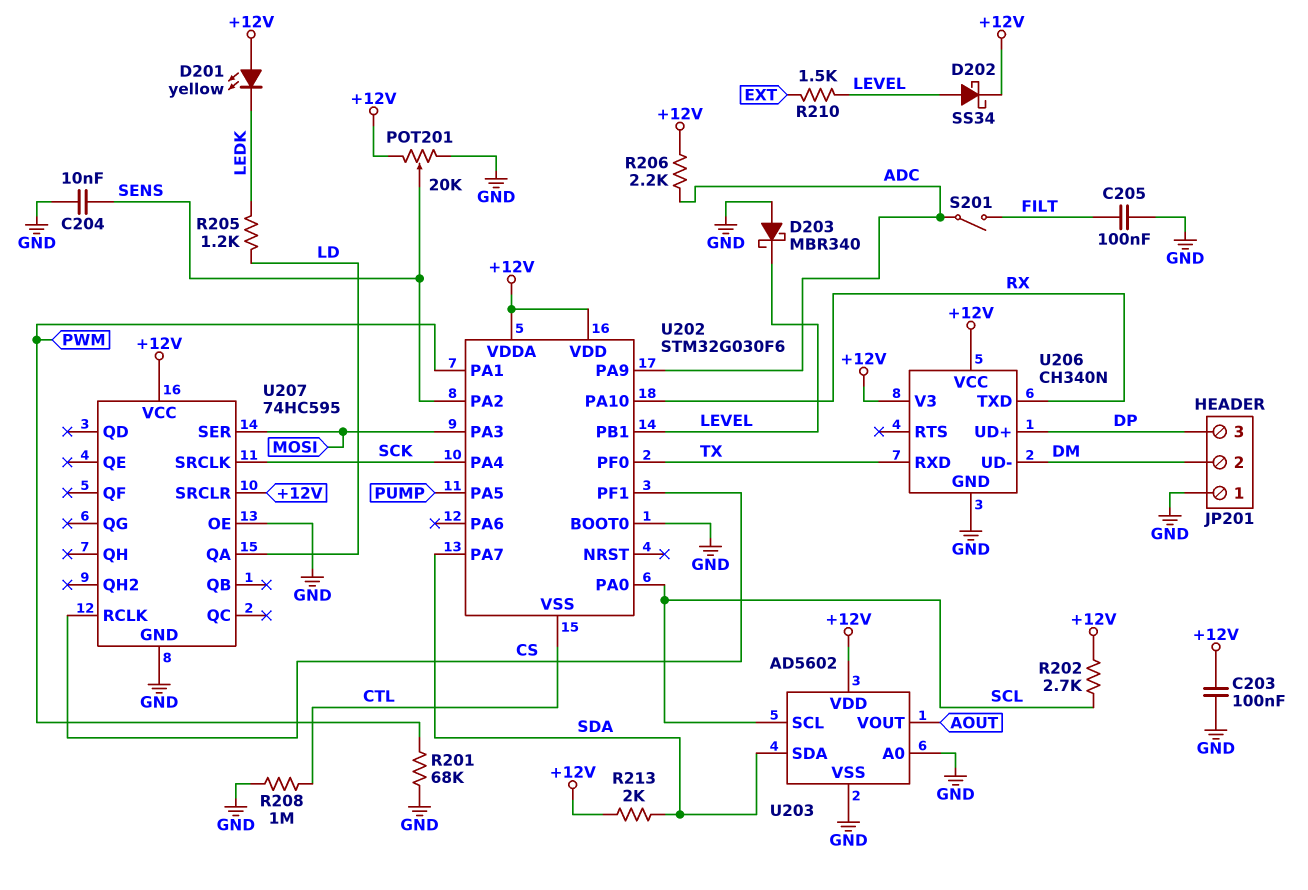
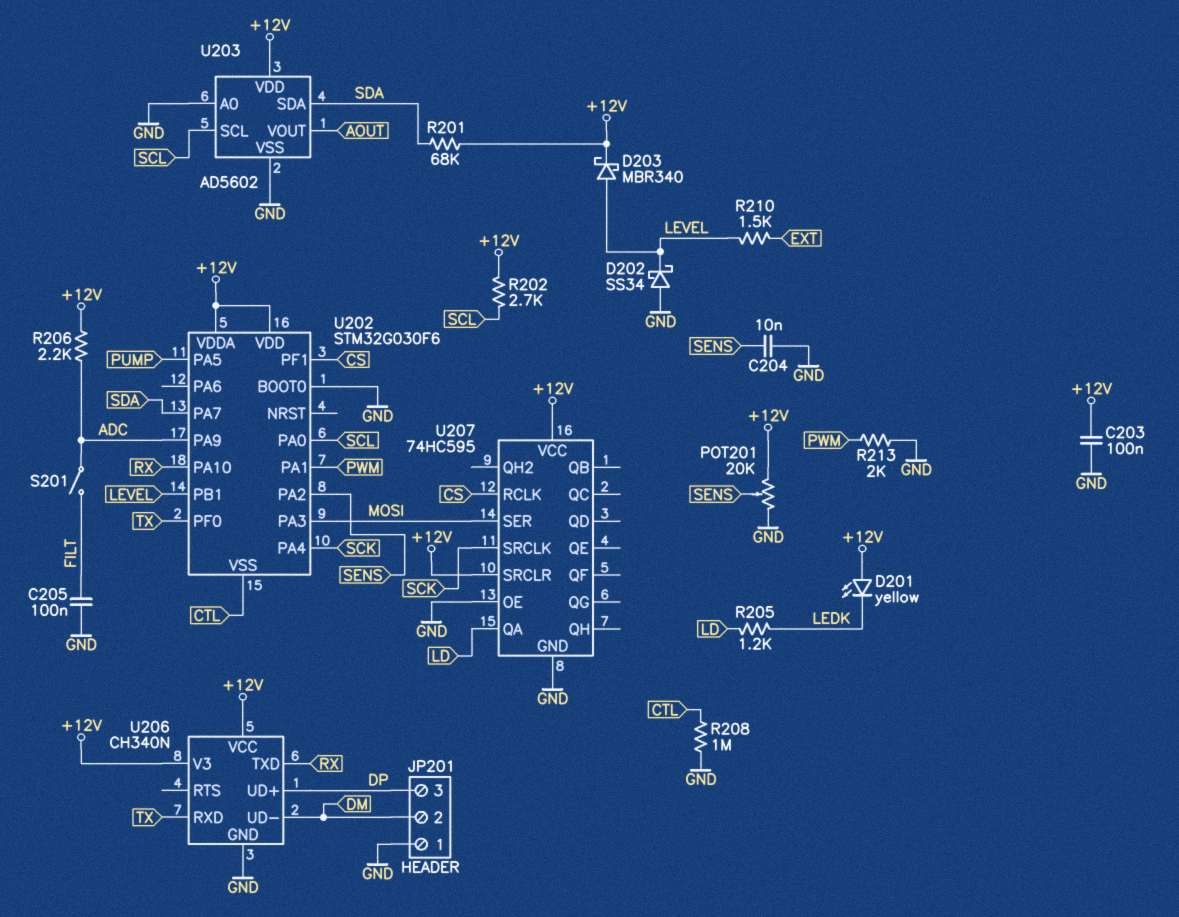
D202: schottky SS34 (A LEVEL, K +12V) -> schottky SS34 (A GND, K LEVEL)
D203: schottky MBR340 (A GND, K LEVEL) -> schottky MBR340 (A LEVEL, K +12V)
R201: 68k (GND, PWM) -> 68k (+12V, SDA)
R213: 2k (+12V, SDA) -> 2k (GND, PWM)

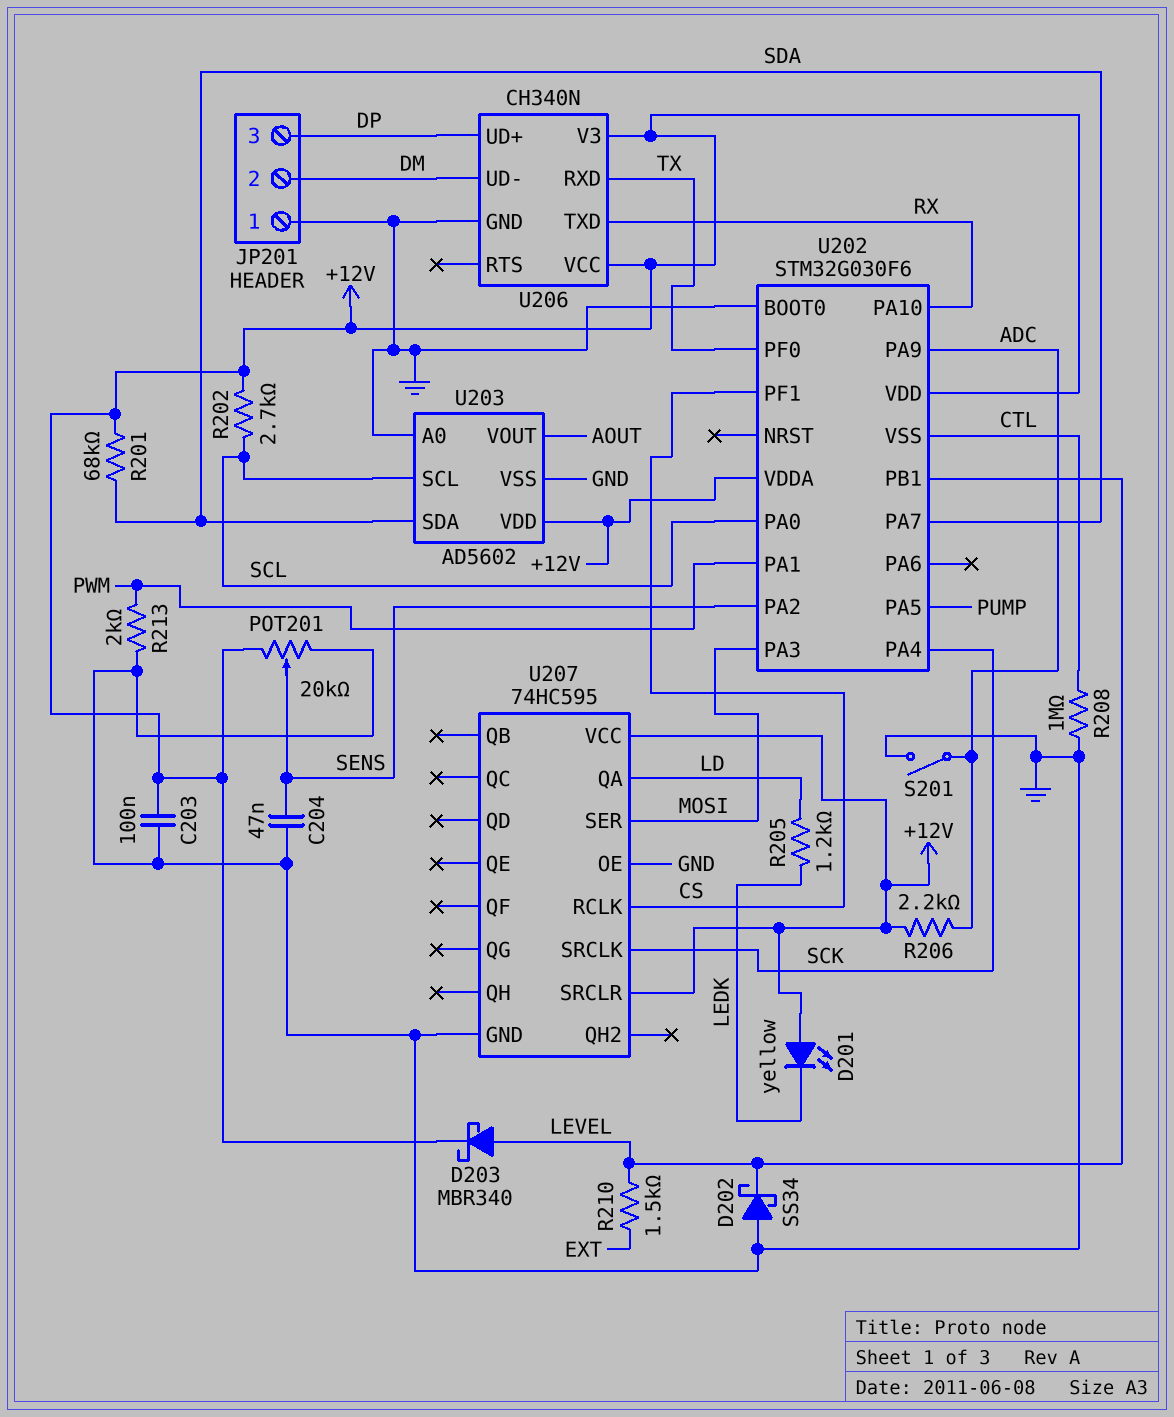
C204: 10nF (GND, SENS) -> 47nF (GND, SENS)
C205: 100nF (FILT, GND) -> none
S201: switch (ADC, FILT) -> switch (ADC, GND)

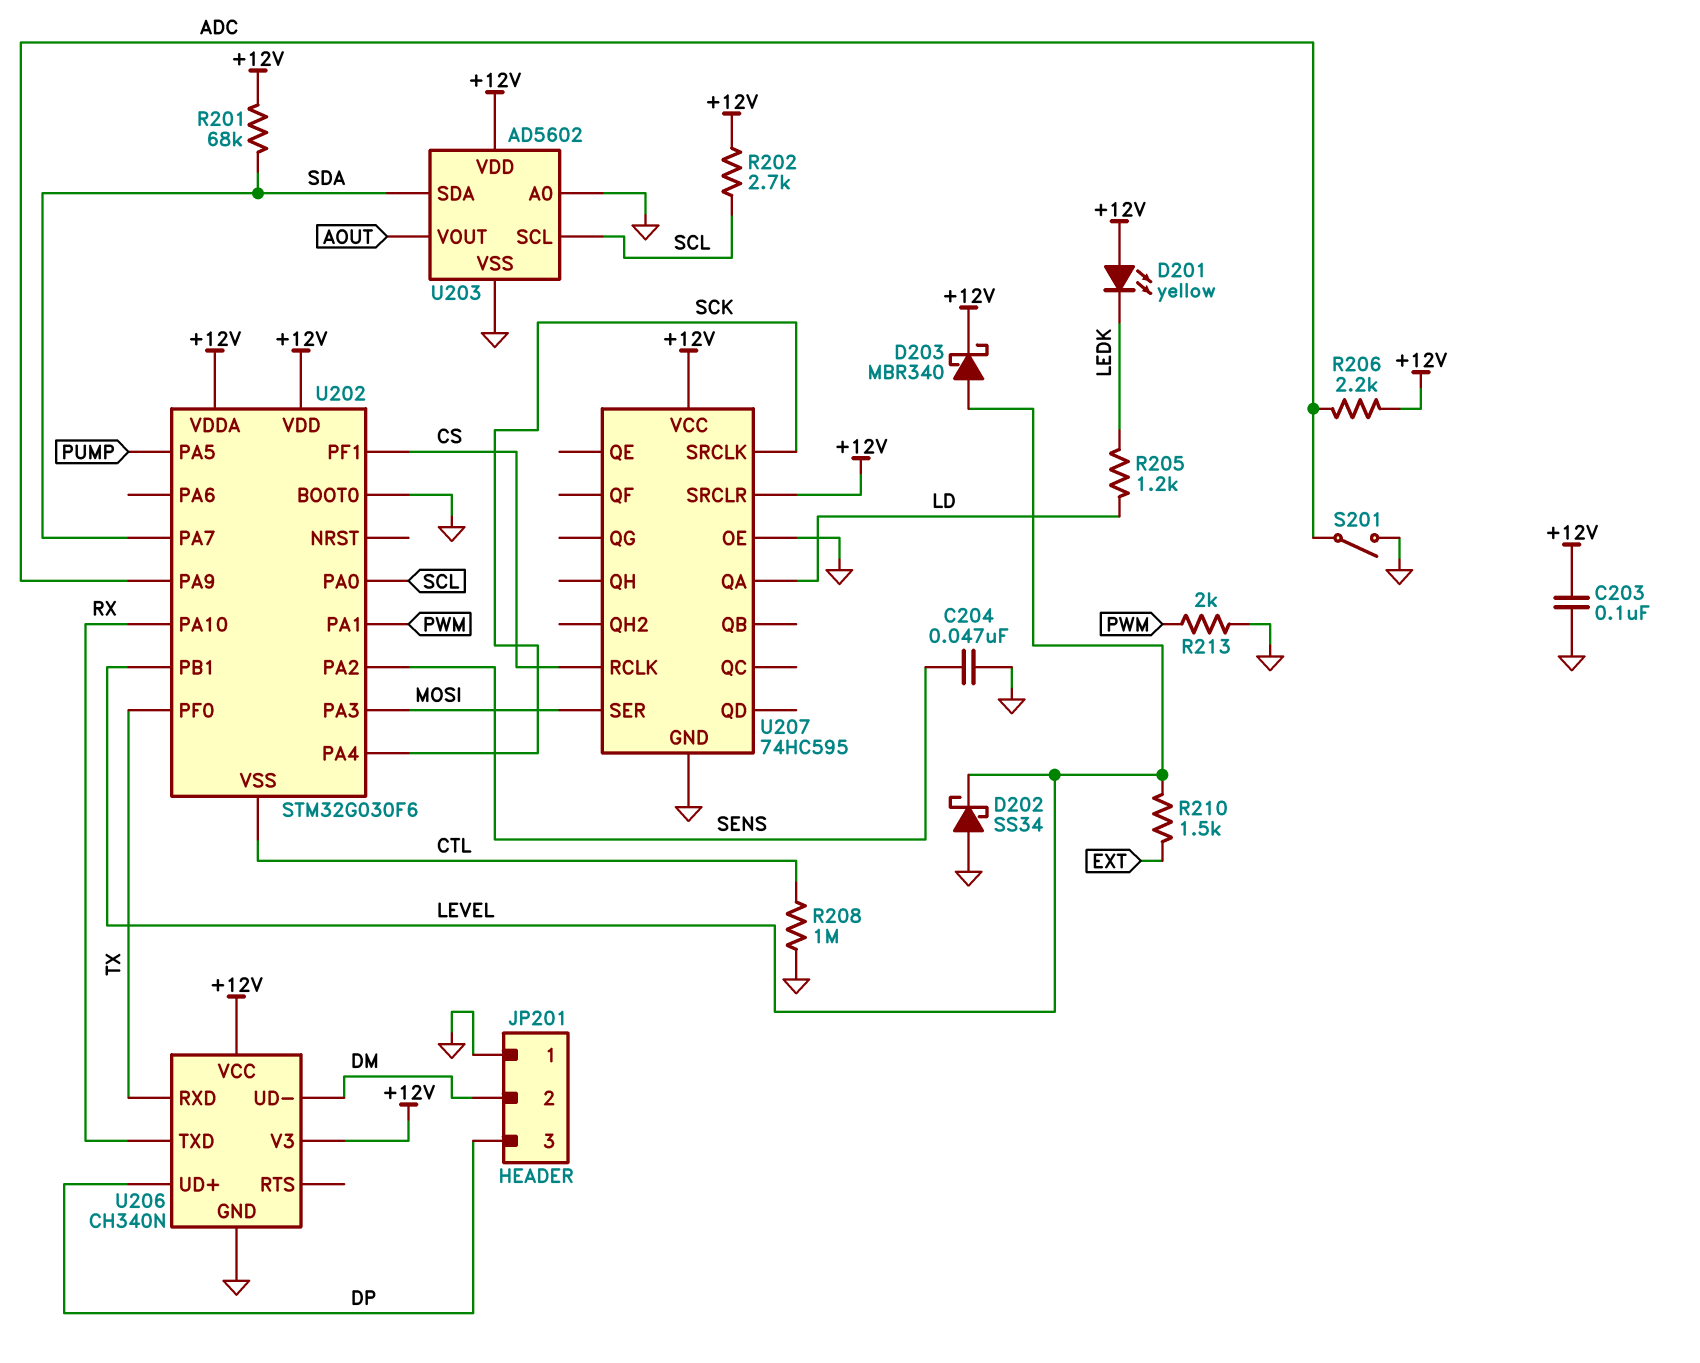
POT201: 20k (+12V, GND, wiper SENS) -> none

